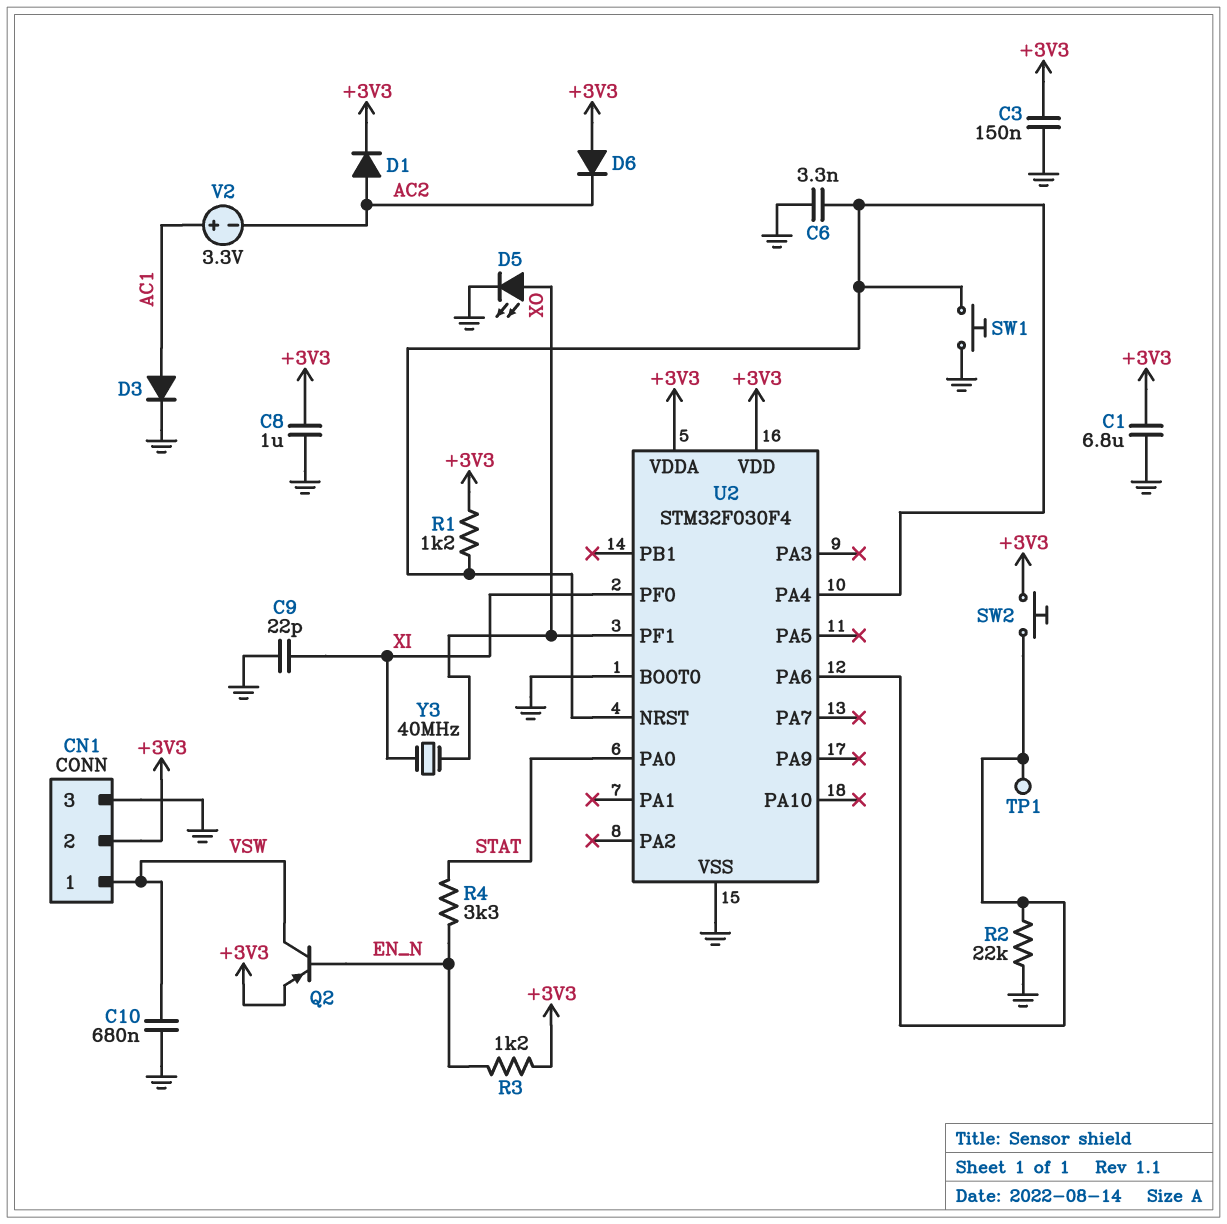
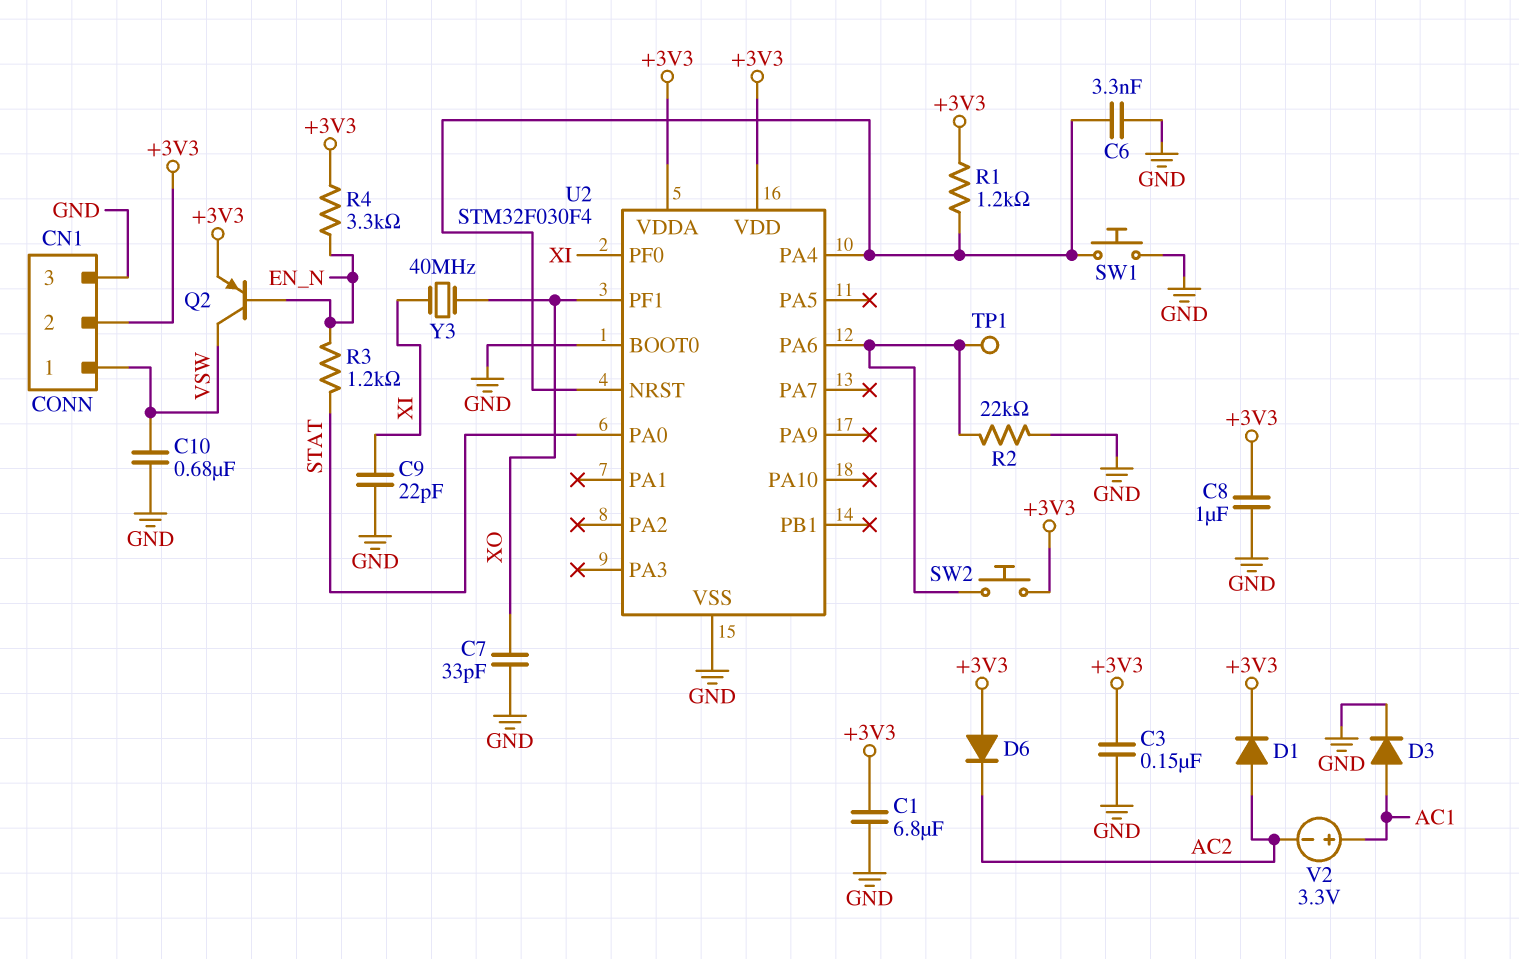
C7: none -> 33pF (GND, XO)
D5: LED (A XO, K GND) -> none
R3: 1.2k (+3V3, EN_N) -> 1.2k (EN_N, STAT)
R4: 3.3k (EN_N, STAT) -> 3.3k (+3V3, EN_N)

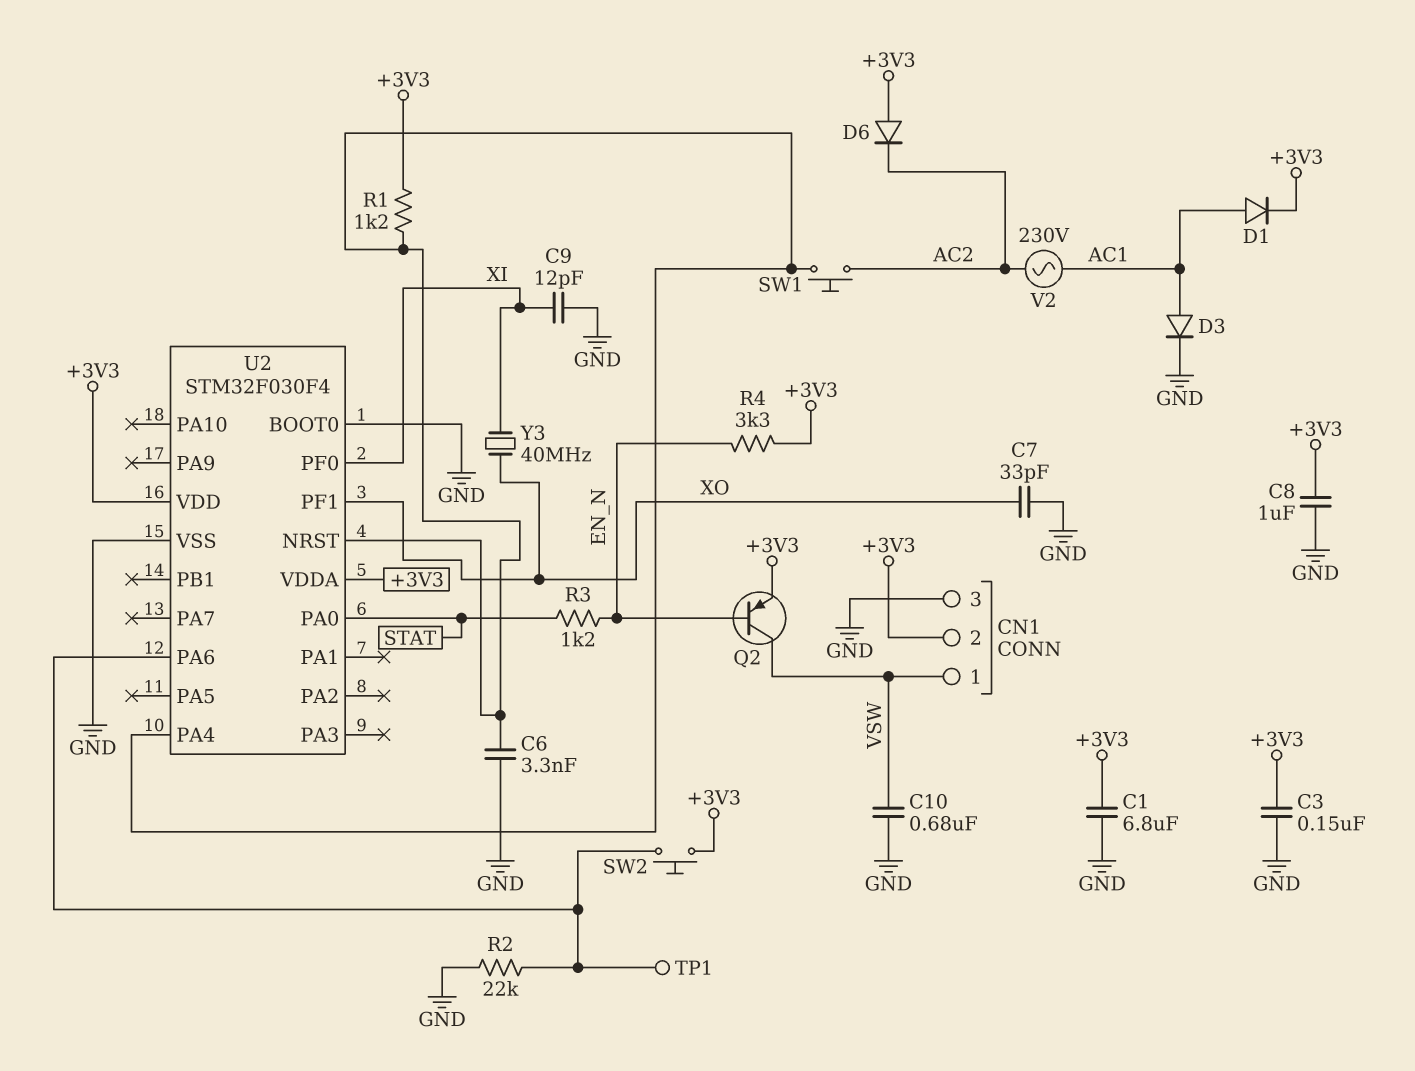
C9: 22pF (GND, XI) -> 12pF (GND, XI)
D1: diode (A AC2, K +3V3) -> diode (A AC1, K +3V3)
SW1: button (GND, U2/NRST) -> button (AC2, U2/NRST)
V2: 3.3V (plus AC1, minus AC2) -> AC 230V (AC1, AC2)

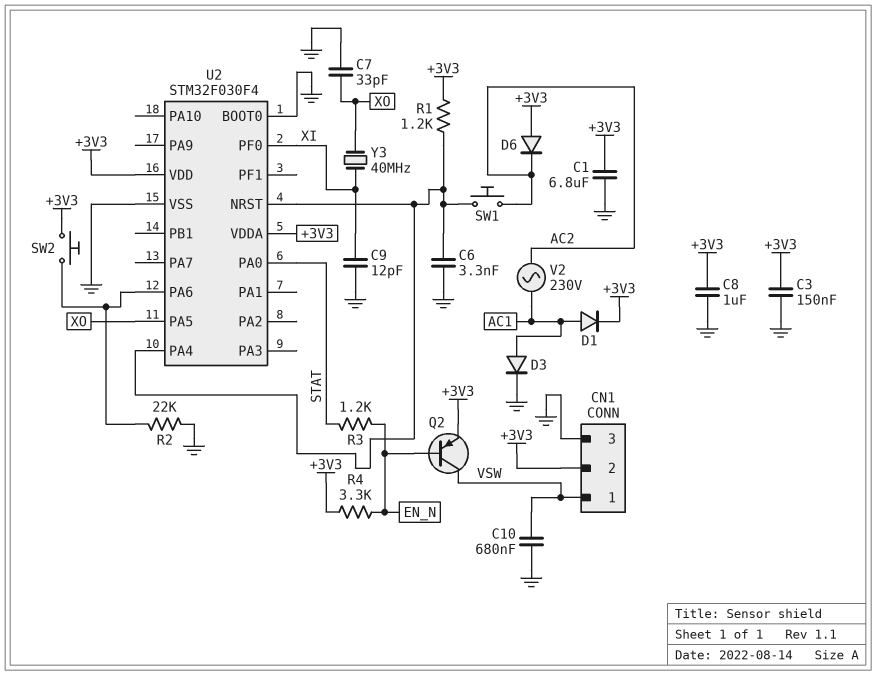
TP1: test point (U2/PA6) -> none
U2 pin PA5: none -> XO
U2 pin PF1: XO -> none

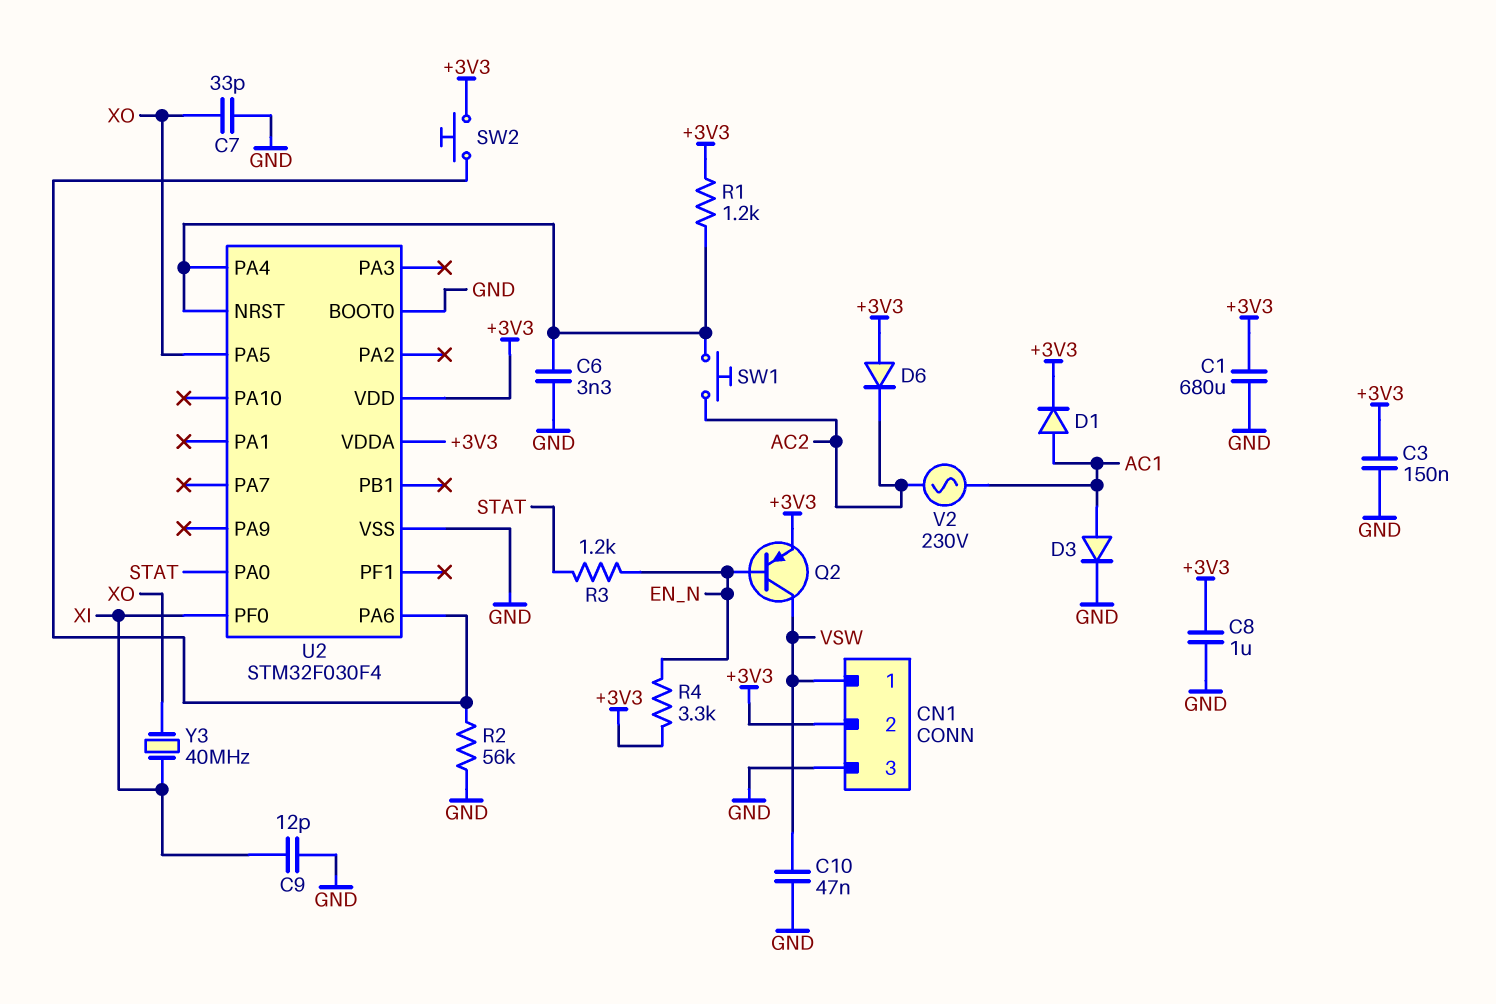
C1: 6.8uF (+3V3, GND) -> 680uF (+3V3, GND)
C10: 680nF (GND, VSW) -> 47nF (GND, VSW)
R2: 22k (GND, U2/PA6) -> 56k (GND, U2/PA6)

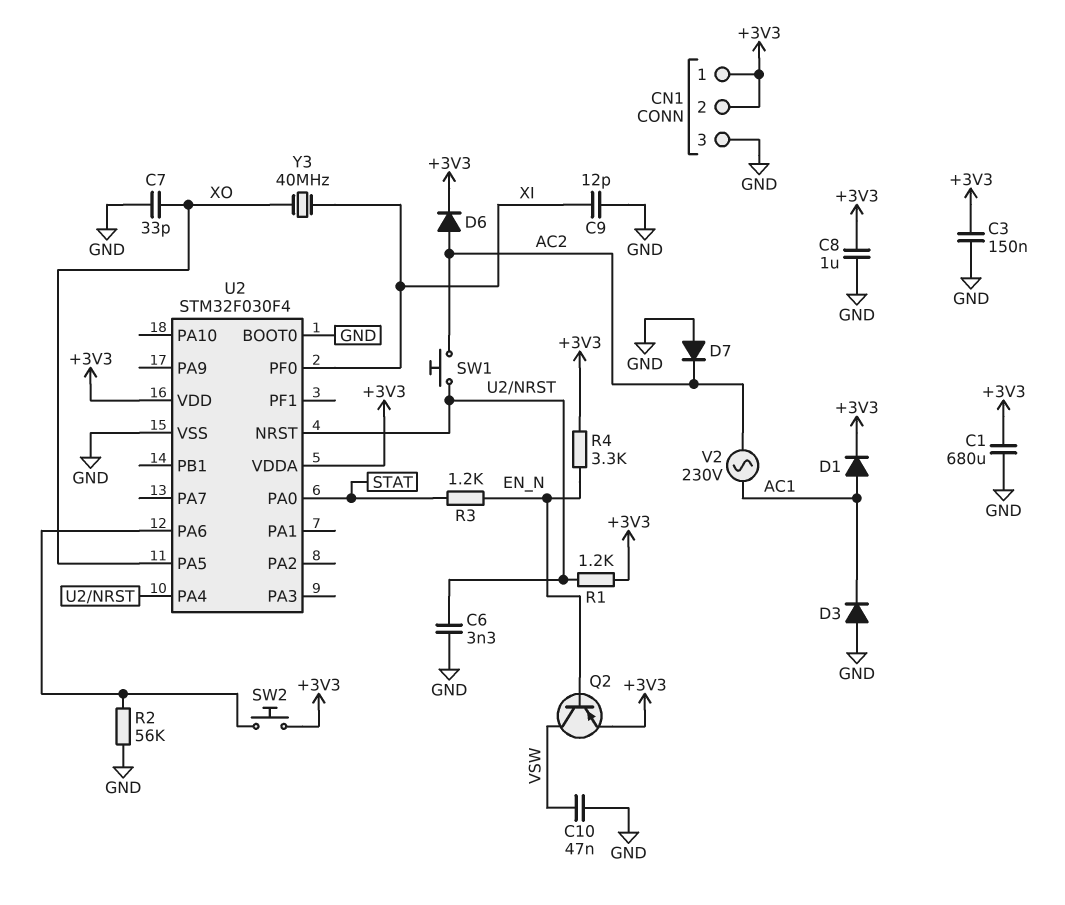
CN1 pin 1: VSW -> +3V3
D3: diode (A AC1, K GND) -> diode (A GND, K AC1)
D6: diode (A +3V3, K AC2) -> diode (A AC2, K +3V3)
D7: none -> diode (A GND, K AC2)

